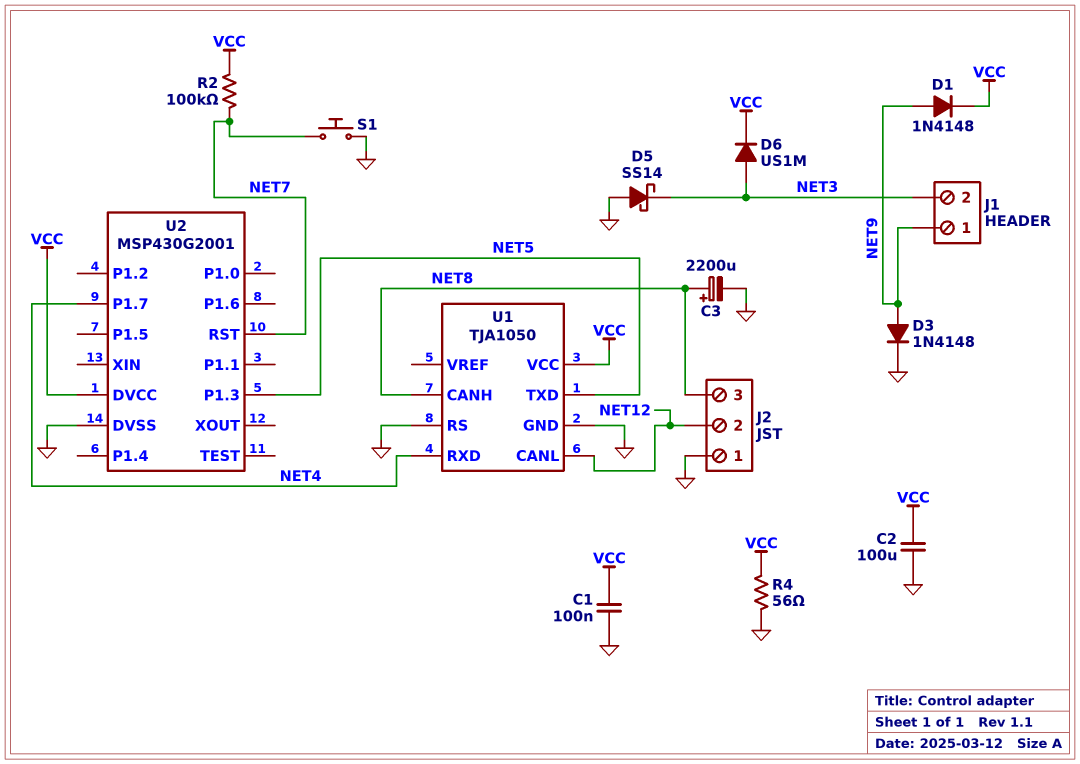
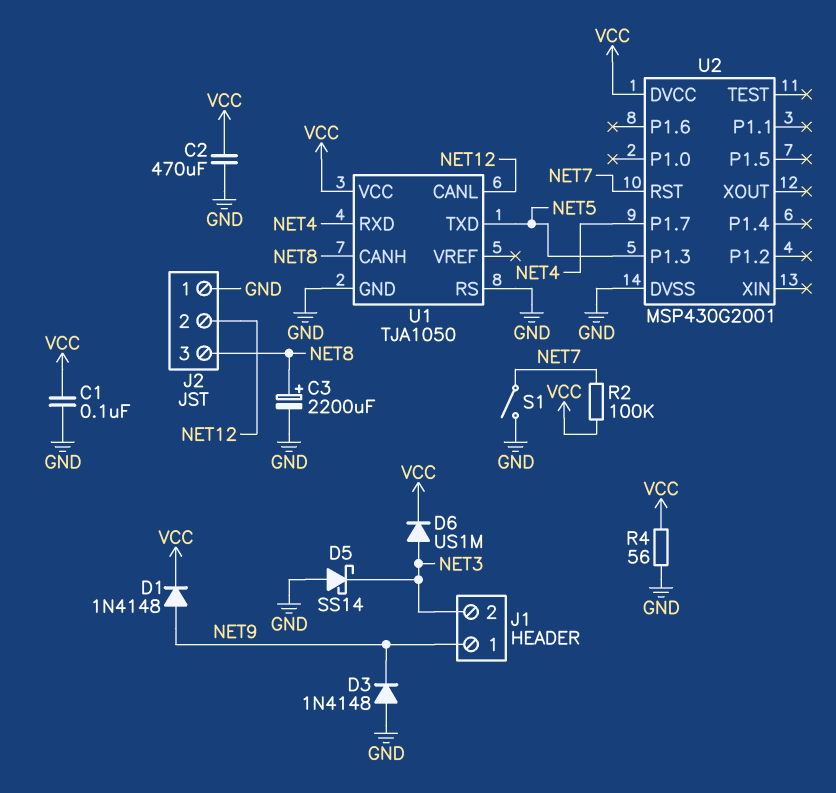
C2: 100uF (GND, VCC) -> 470uF (GND, VCC)
D3: diode 1N4148 (A NET9, K GND) -> diode 1N4148 (A GND, K NET9)
S1: button (GND, NET7) -> switch (GND, NET7)

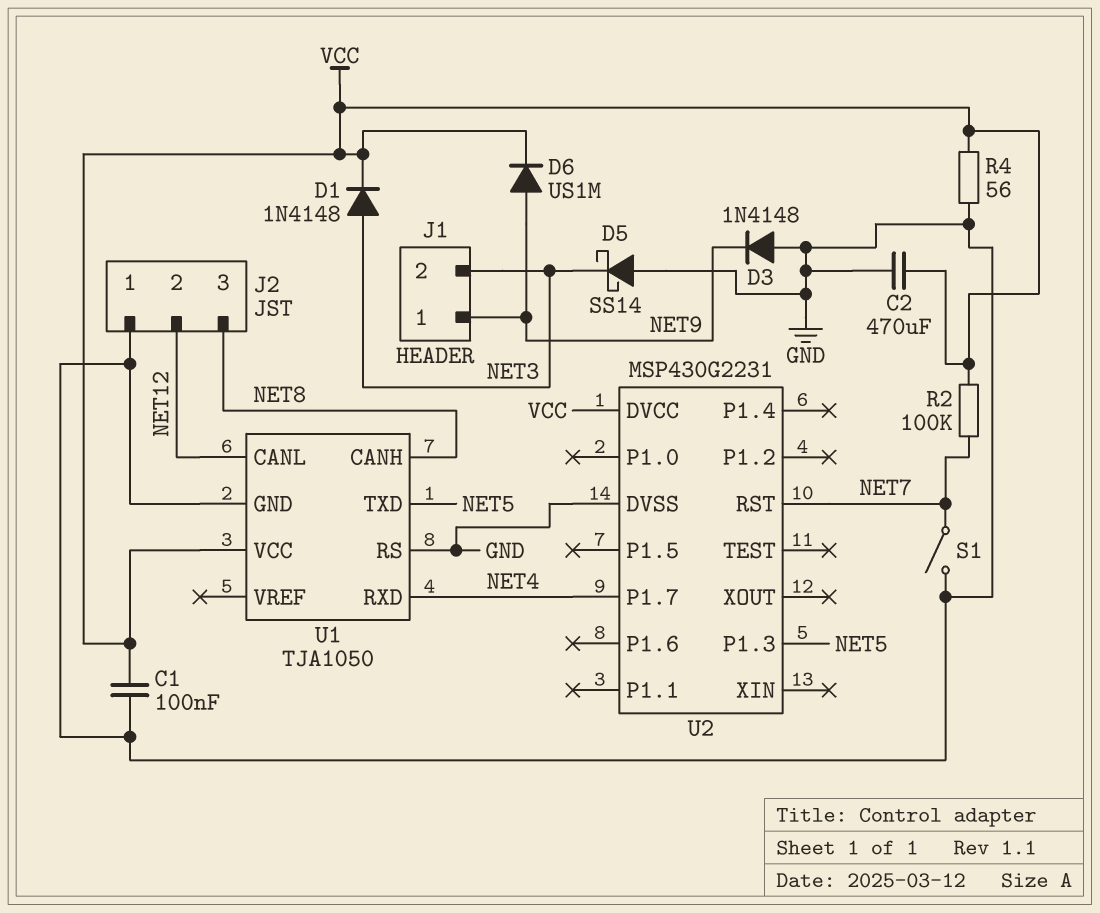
C3: 2200uF (plus NET8, minus GND) -> none
D1: diode 1N4148 (A NET9, K VCC) -> diode 1N4148 (A NET3, K VCC)
D6: diode US1M (A NET3, K VCC) -> diode US1M (A NET9, K VCC)
U2: MSP430G2001 -> MSP430G2231

